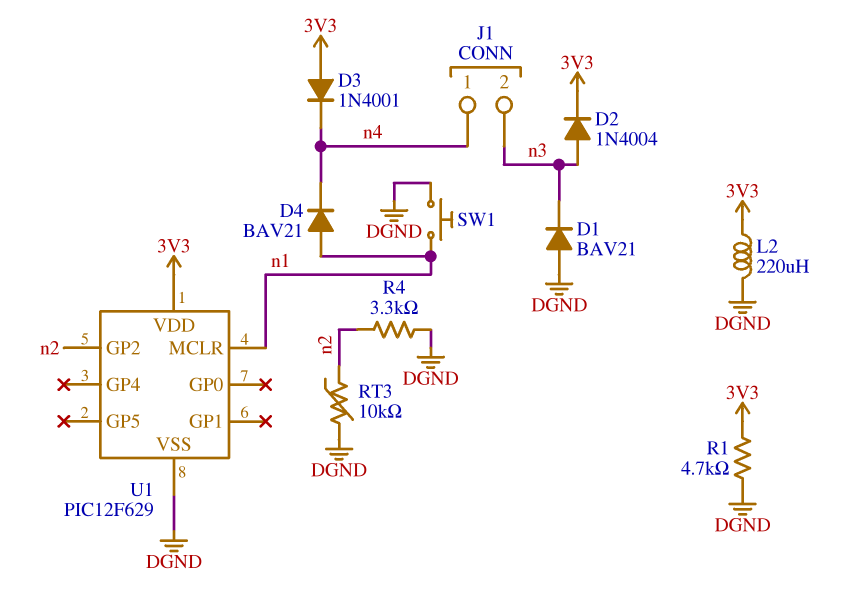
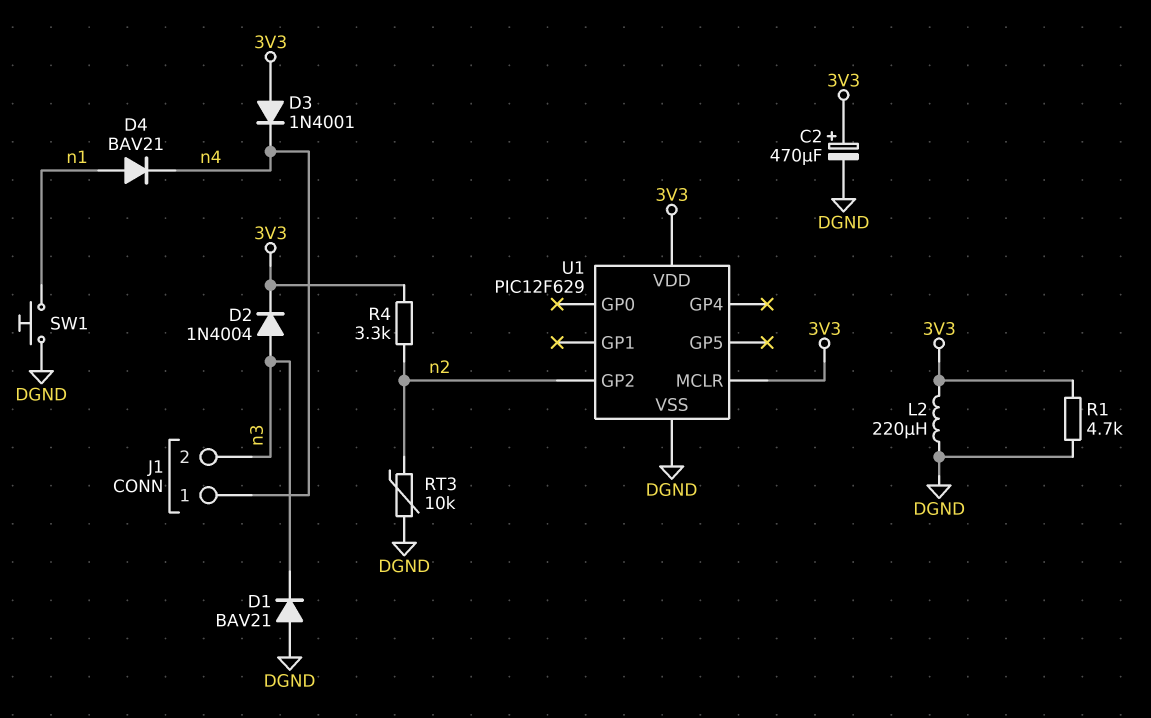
C2: none -> 470uF (plus 3V3, minus DGND)
R4: 3.3k (DGND, n2) -> 3.3k (3V3, n2)
U1 pin MCLR: n1 -> 3V3

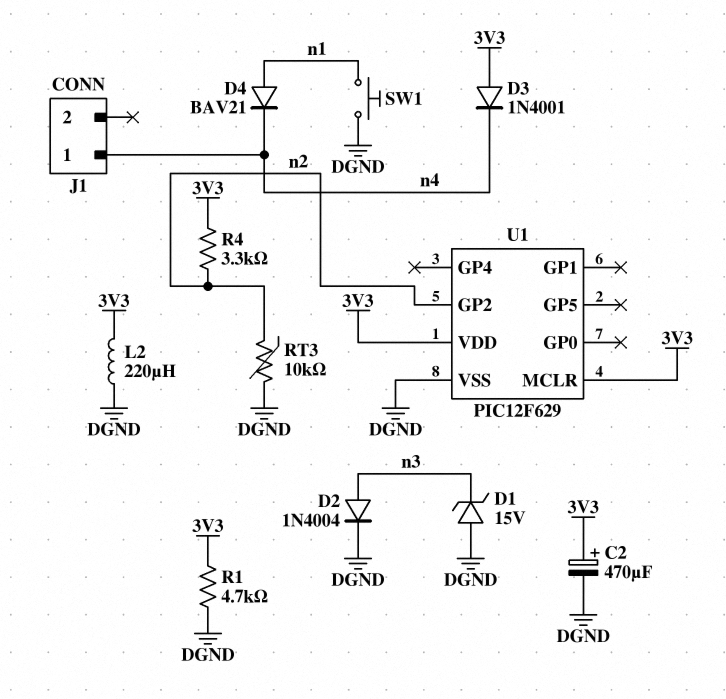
D1: diode BAV21 (A DGND, K n3) -> zener 15V (A DGND, K n3)
D2: diode 1N4004 (A n3, K 3V3) -> diode 1N4004 (A n3, K DGND)
J1 pin 2: n3 -> none

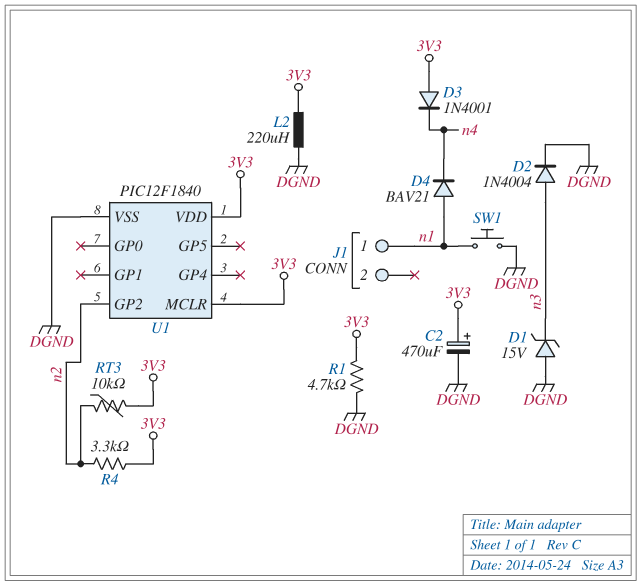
J1 pin 1: n4 -> n1
RT3: 10k (DGND, n2) -> 10k (3V3, n2)
U1: PIC12F629 -> PIC12F1840

